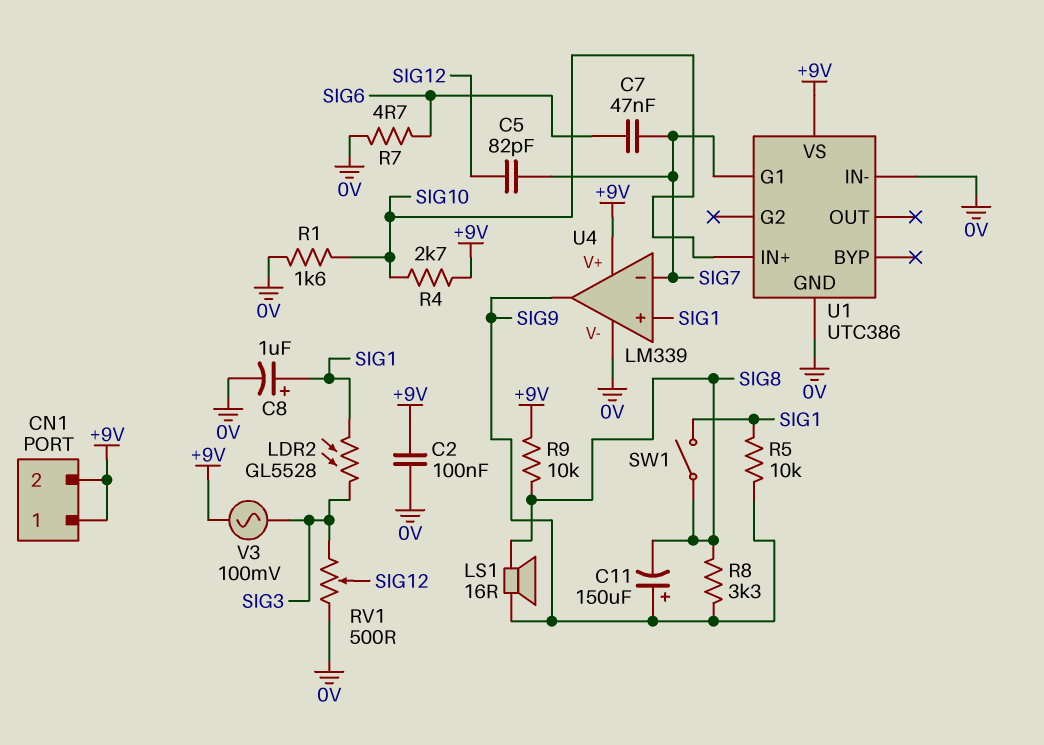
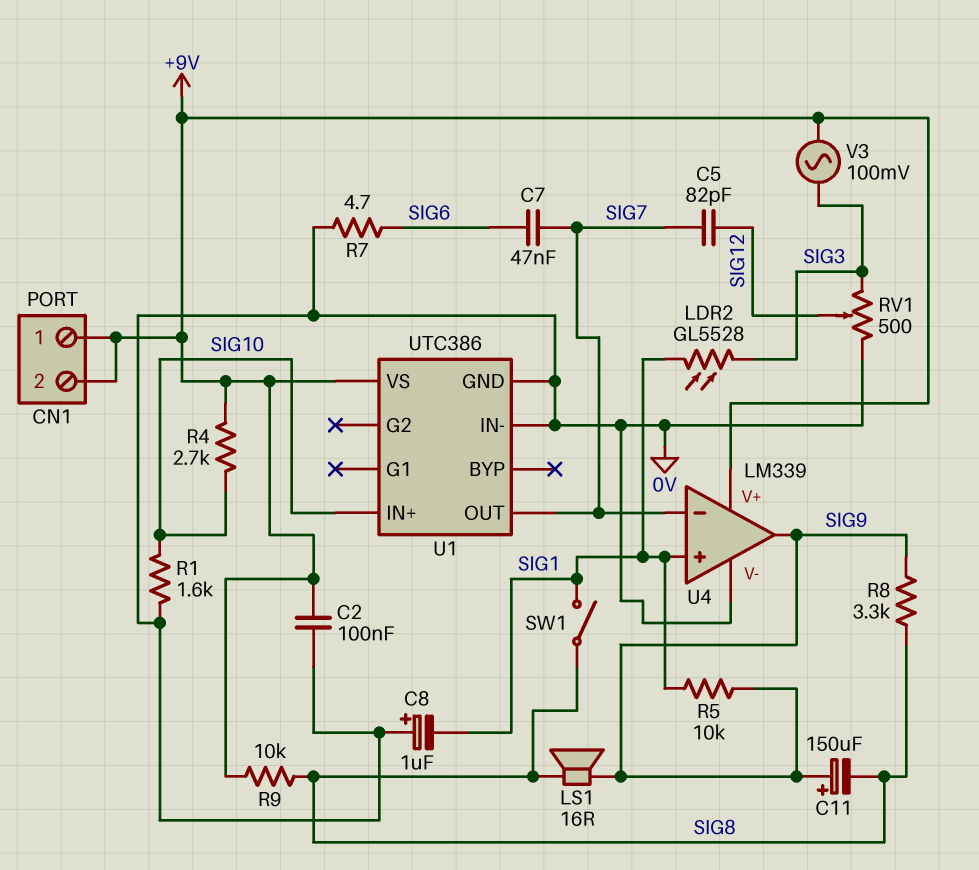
C8: 1uF (plus SIG1, minus 0V) -> 1uF (plus 0V, minus SIG1)
U1 pin G1: SIG7 -> none
U1 pin OUT: none -> SIG7

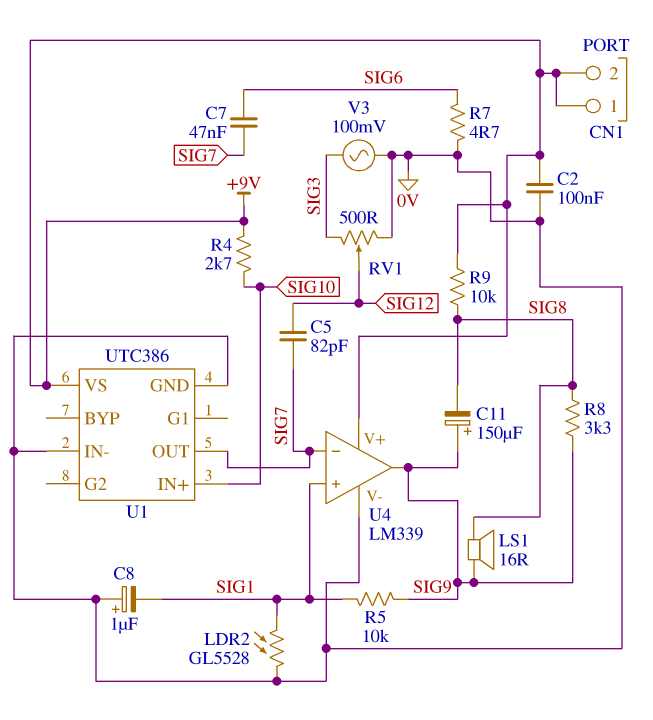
LDR2: GL5528 (SIG1, SIG3) -> GL5528 (0V, SIG1)
R1: 1.6k (0V, SIG10) -> none
SW1: switch (SIG1, SIG8) -> none
V3: AC 100mV (+9V, SIG3) -> AC 100mV (0V, SIG3)

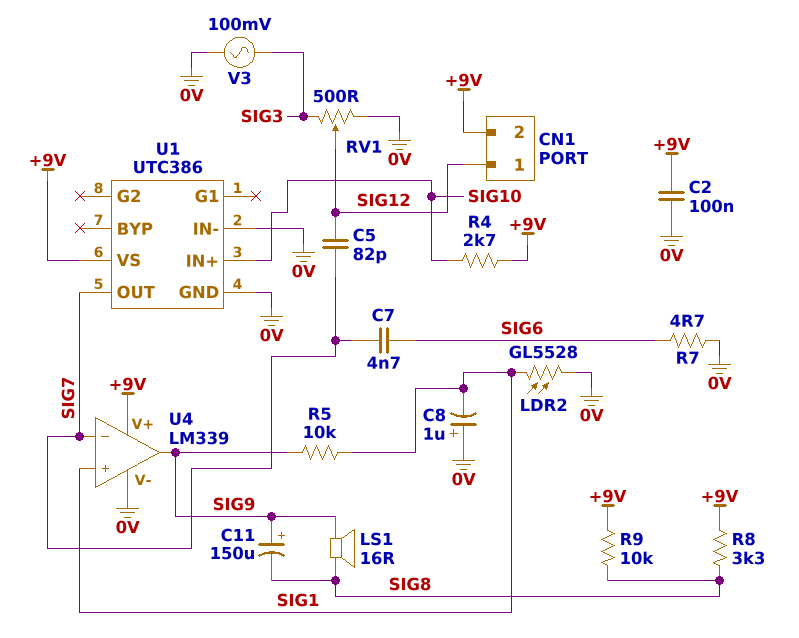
C7: 47nF (SIG6, SIG7) -> 4.7nF (SIG6, SIG7)
CN1 pin 1: +9V -> SIG12
R8: 3.3k (SIG8, SIG9) -> 3.3k (+9V, SIG8)

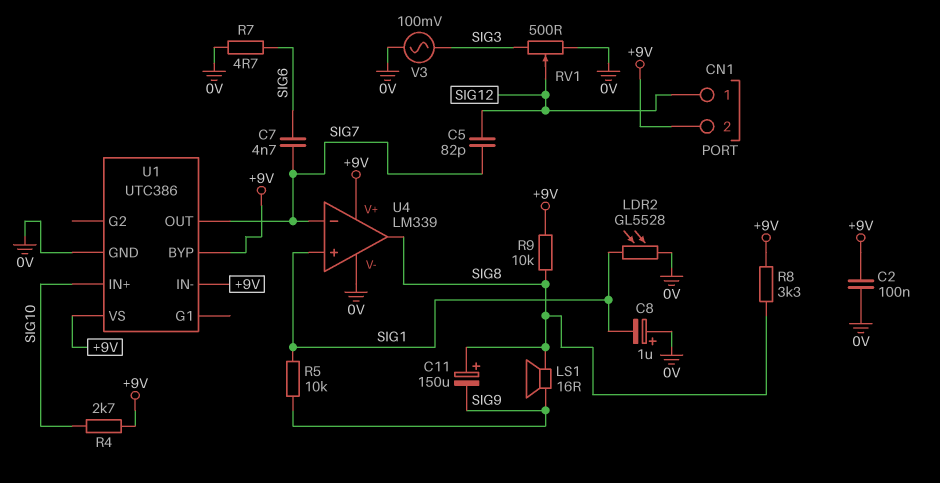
C11: 150uF (plus SIG9, minus SIG8) -> 150uF (plus SIG8, minus SIG9)
U1 pin BYP: none -> +9V
U1 pin IN-: 0V -> +9V
U4 pin out: SIG9 -> SIG8

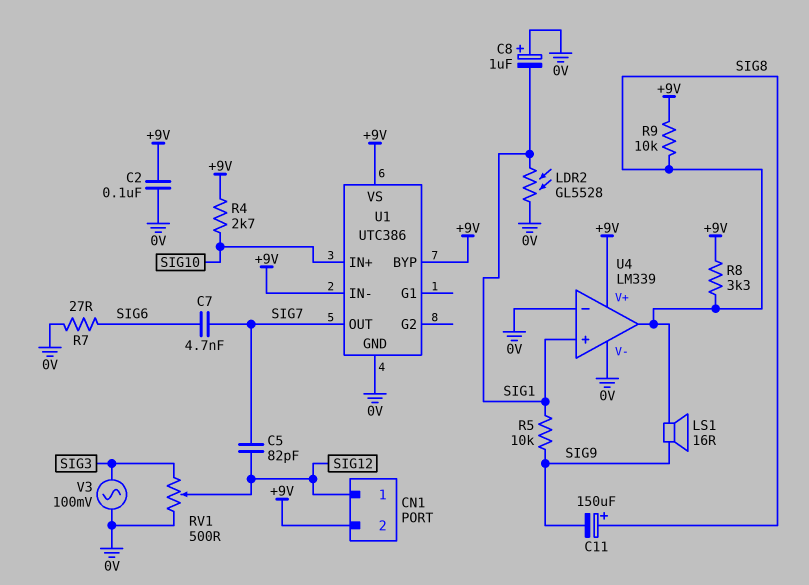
R7: 4.7 (0V, SIG6) -> 27 (0V, SIG6)
U4 pin in-: SIG7 -> 0V

